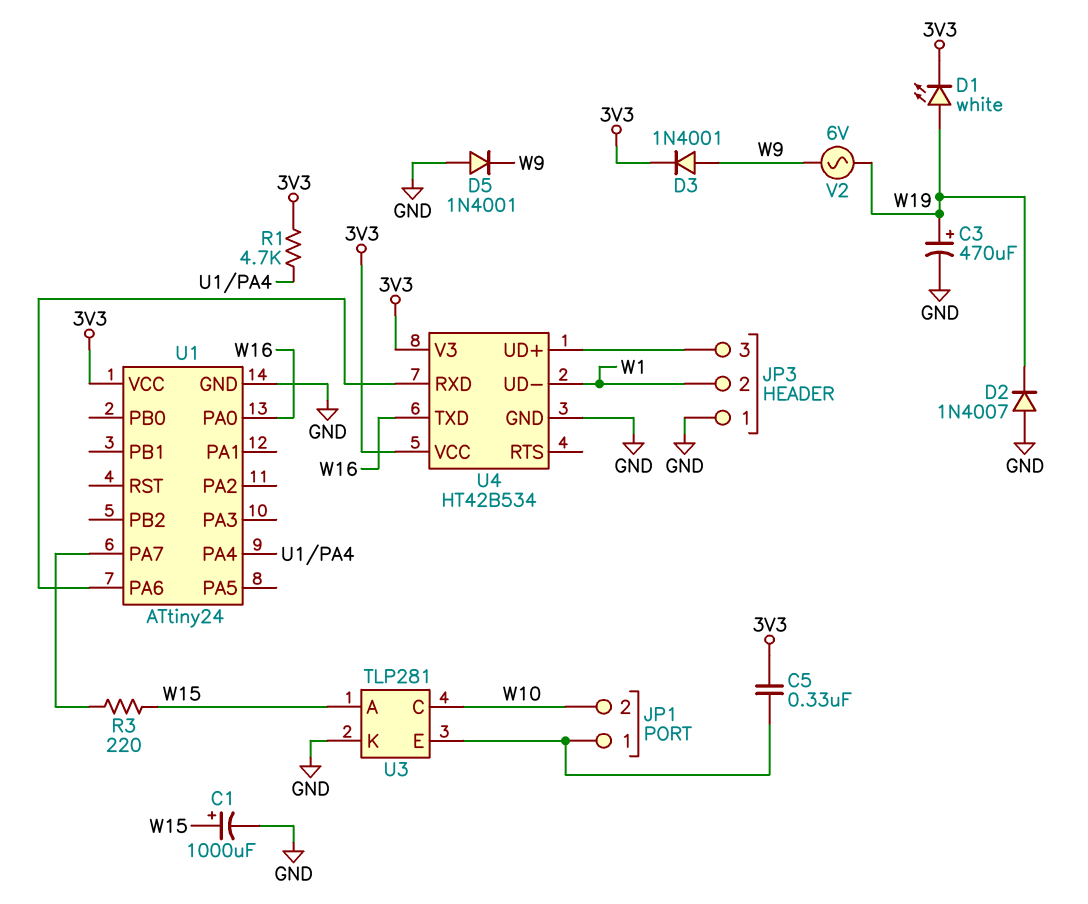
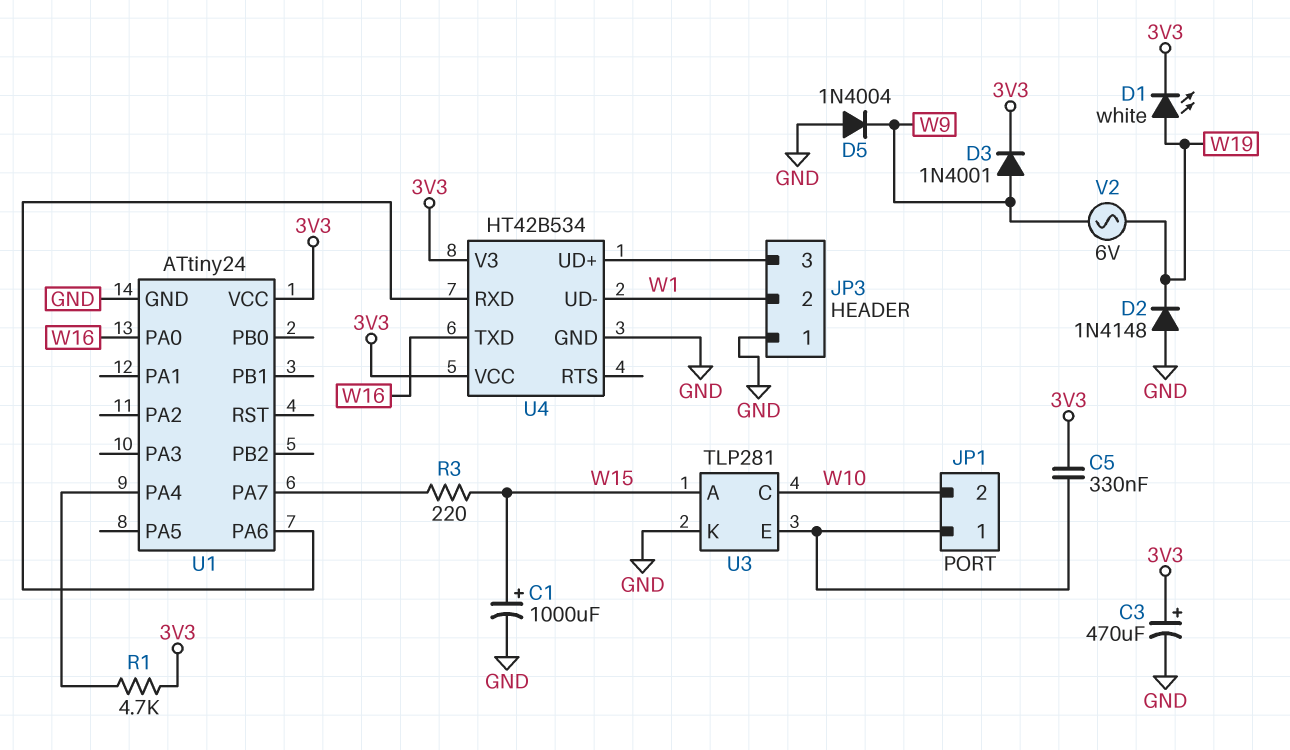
C3: 470uF (plus W19, minus GND) -> 470uF (plus 3V3, minus GND)
D2: diode 1N4007 (A GND, K W19) -> diode 1N4148 (A GND, K W19)
D5: diode 1N4001 (A GND, K W9) -> diode 1N4004 (A GND, K W9)

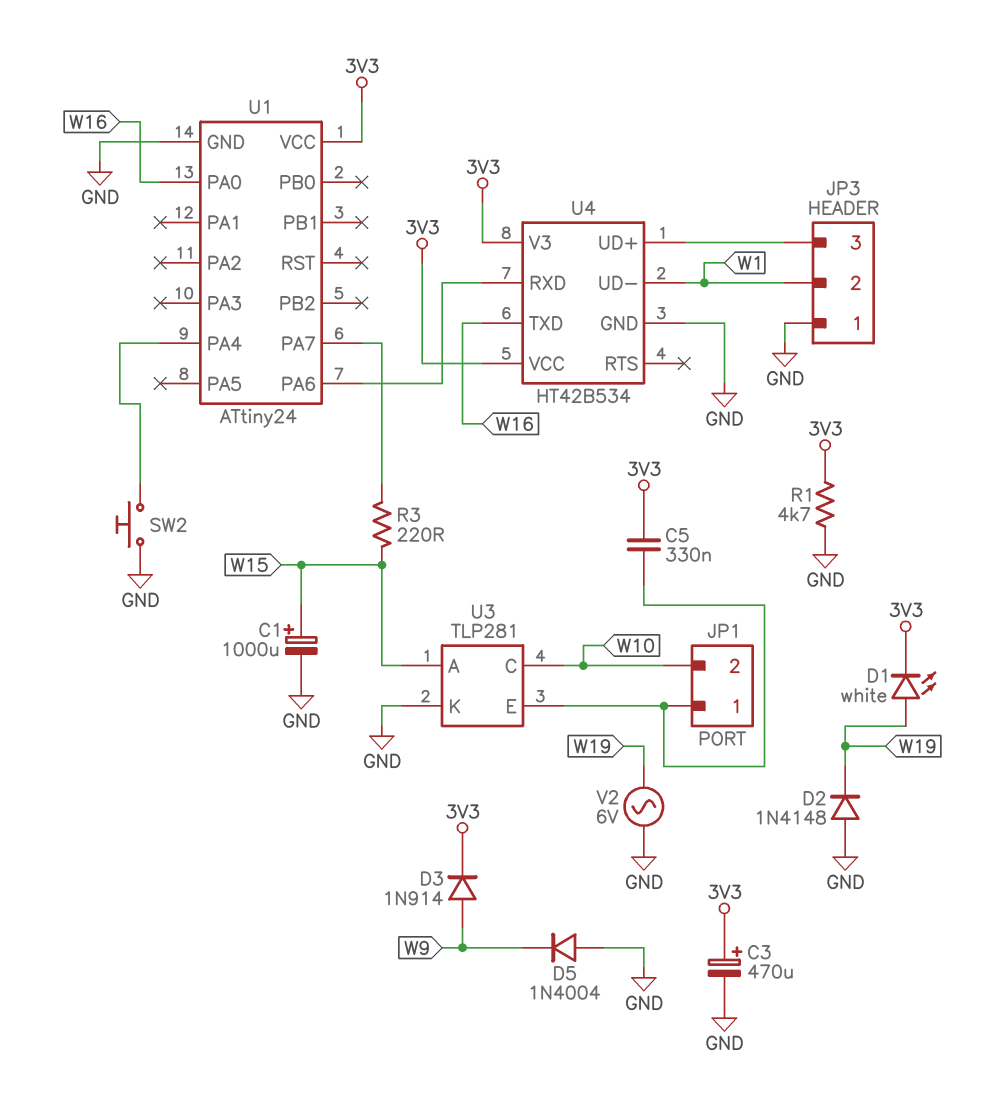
D3: diode 1N4001 (A W9, K 3V3) -> diode 1N914 (A W9, K 3V3)
R1: 4.7k (3V3, U1/PA4) -> 4.7k (3V3, GND)
SW2: none -> button (GND, U1/PA4)
V2: AC 6V (W9, W19) -> AC 6V (GND, W19)

